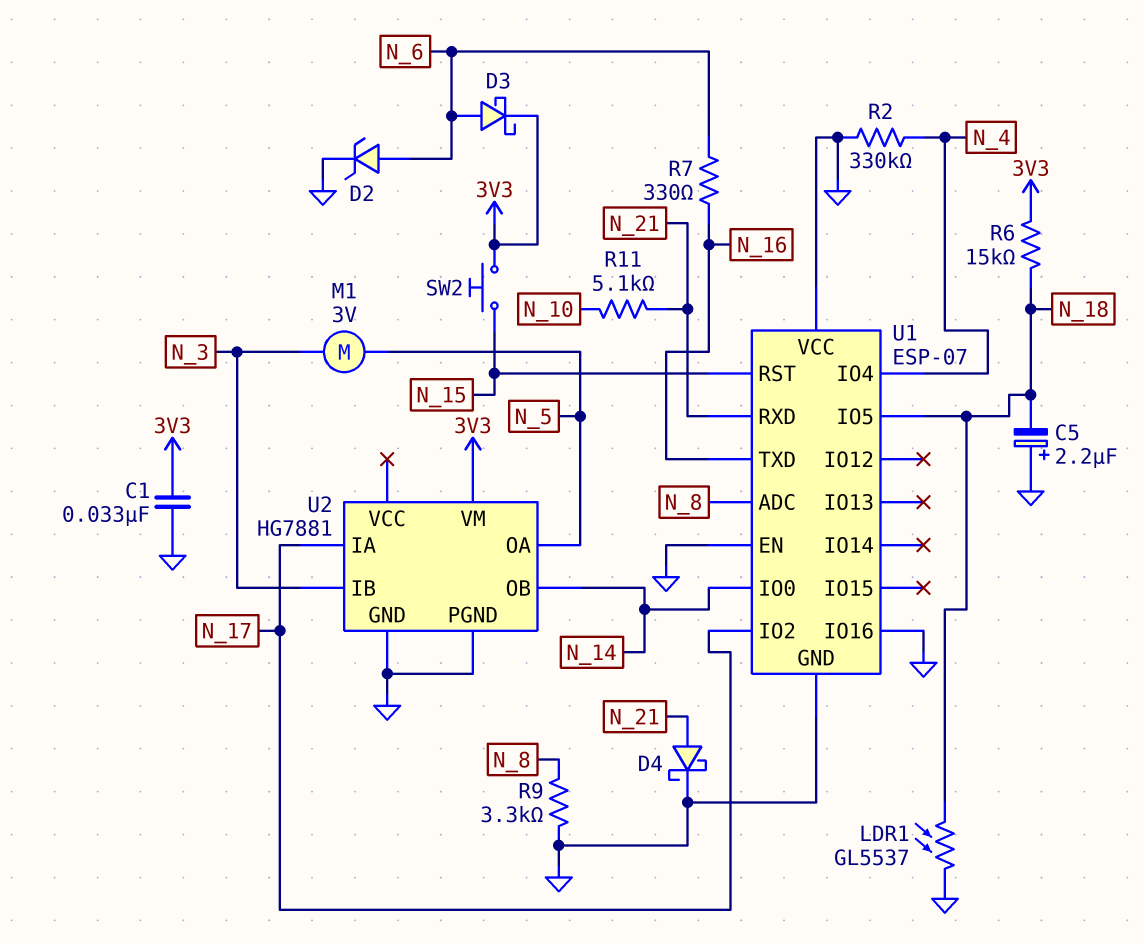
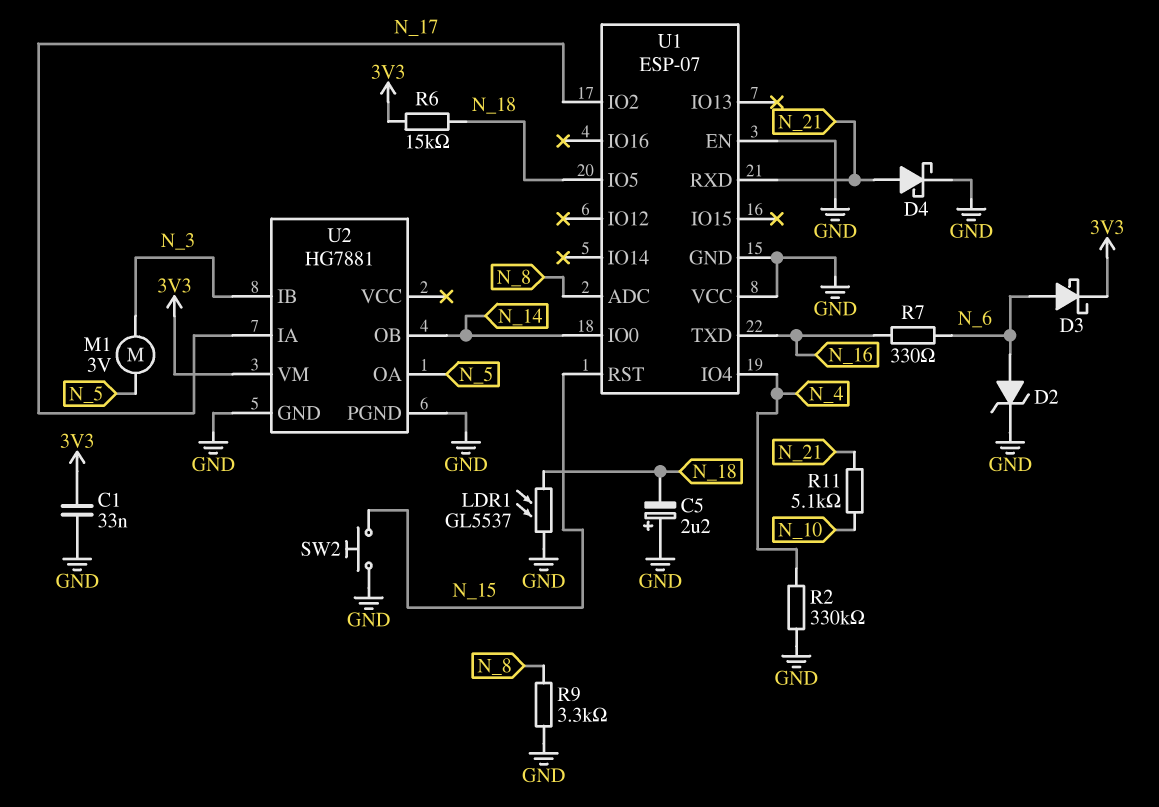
SW2: button (3V3, N_15) -> button (GND, N_15)
U1 pin IO16: GND -> none

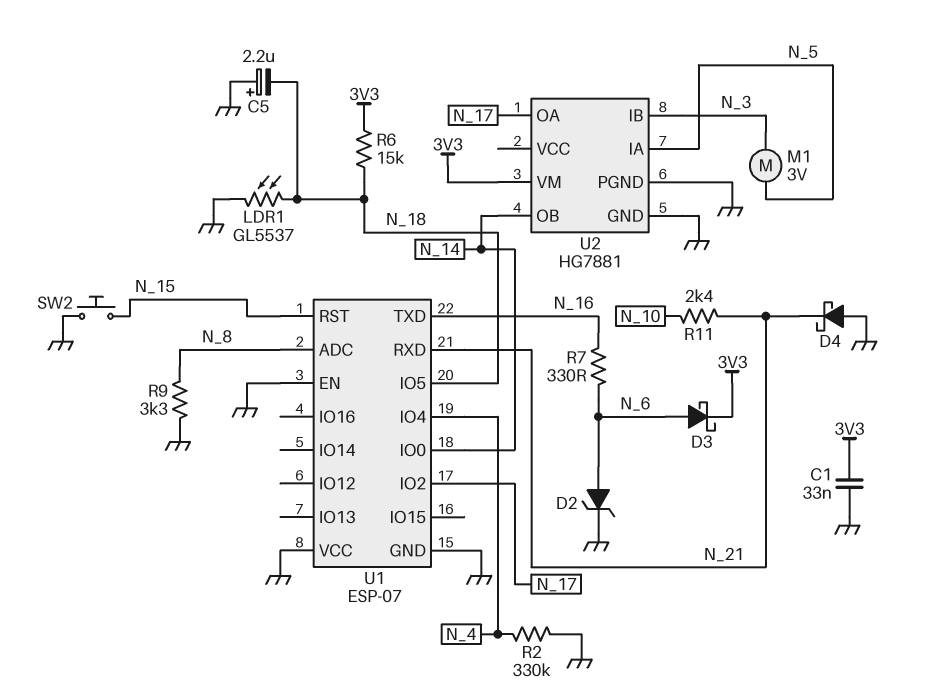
D4: schottky (A N_21, K GND) -> schottky (A GND, K N_21)
R11: 5.1k (N_10, N_21) -> 2.4k (N_10, N_21)
U2 pin IA: N_17 -> N_5
U2 pin OA: N_5 -> N_17

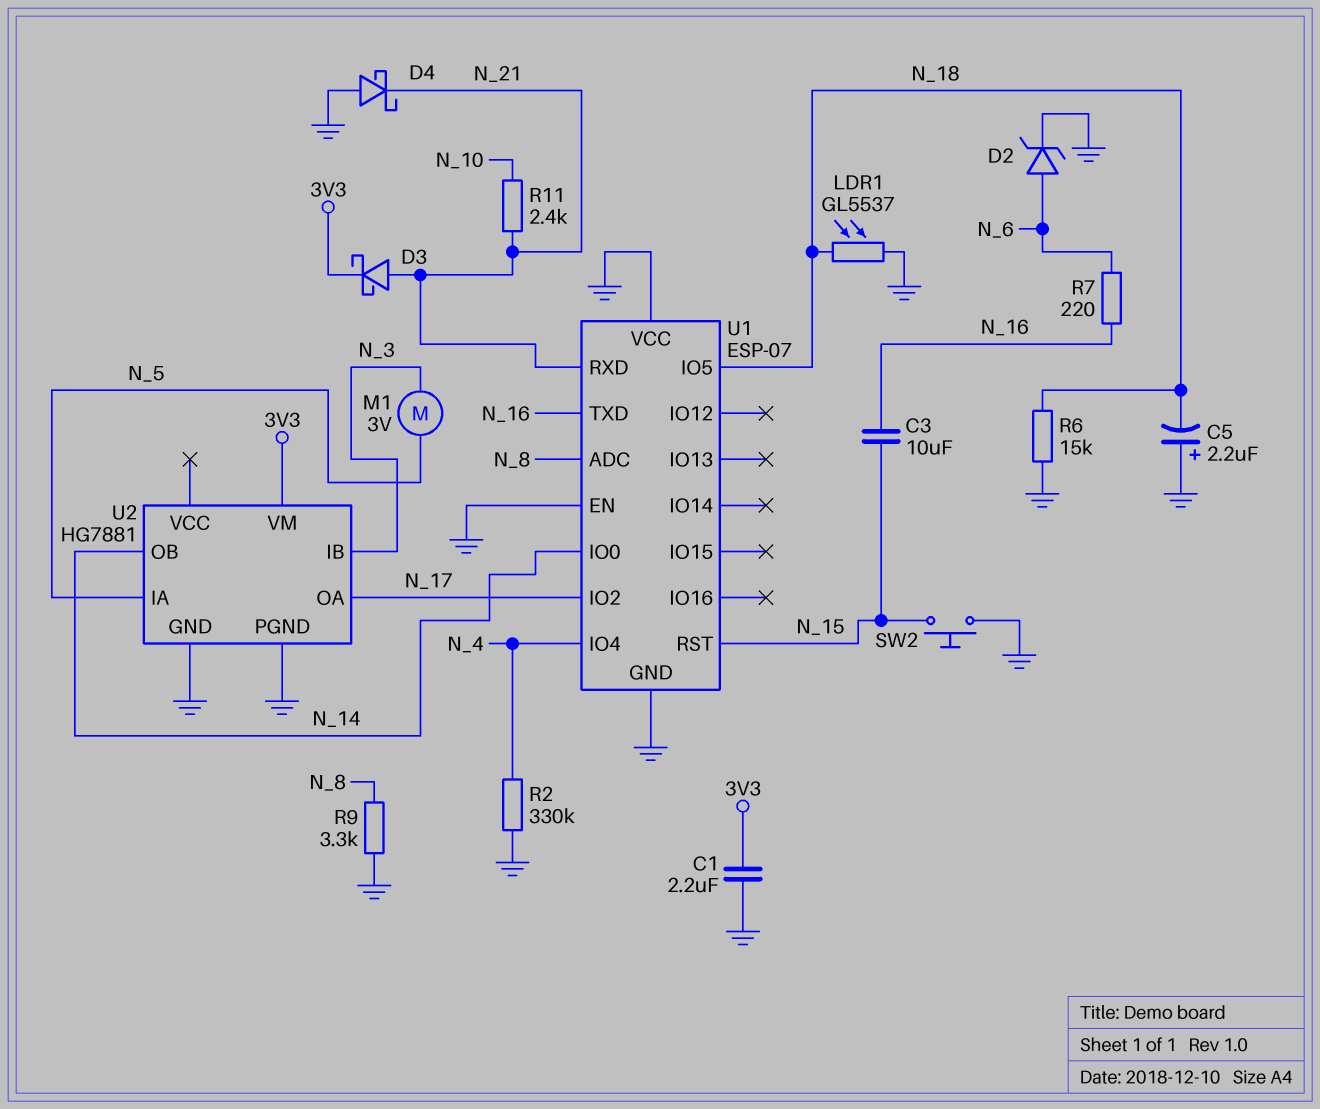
C1: 33nF (3V3, GND) -> 2.2uF (3V3, GND)
C3: none -> 10uF (N_15, N_16)
D3: schottky (A N_6, K 3V3) -> schottky (A N_21, K 3V3)
R6: 15k (3V3, N_18) -> 15k (GND, N_18)
R7: 330 (N_6, N_16) -> 220 (N_6, N_16)

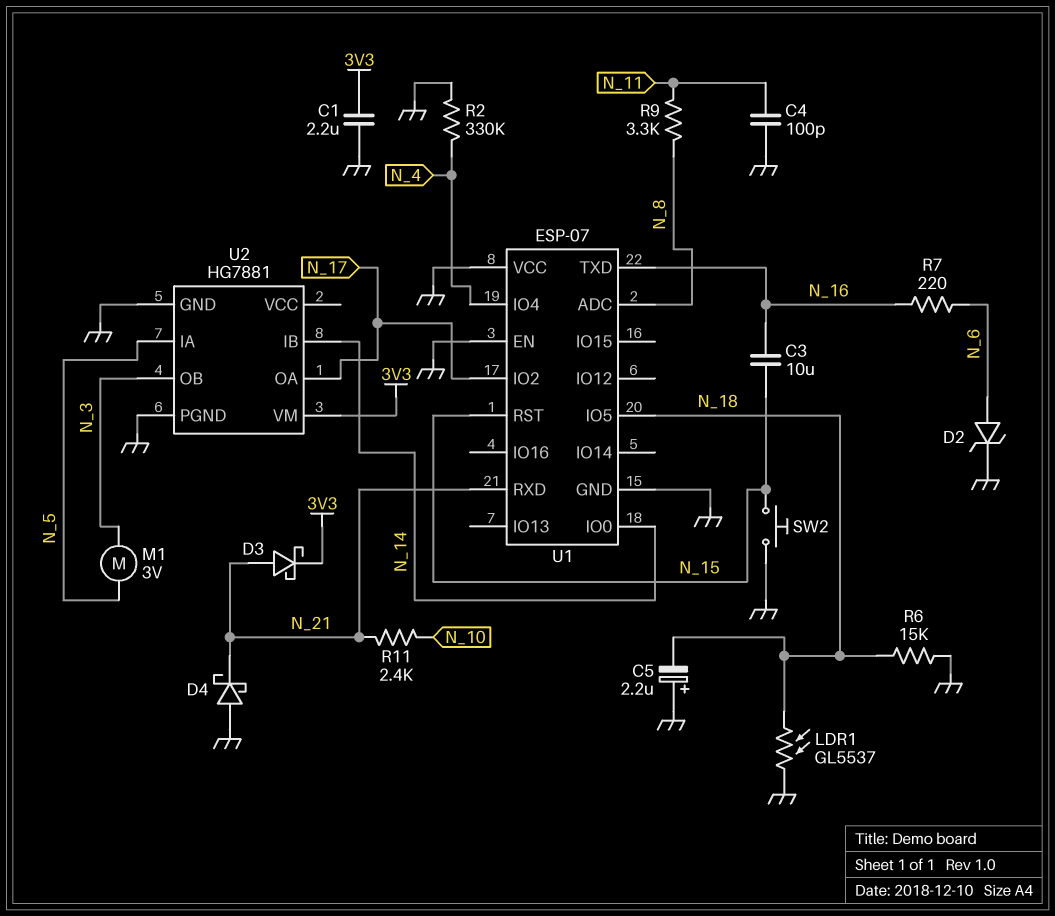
C4: none -> 100pF (GND, N_11)
R9: 3.3k (GND, N_8) -> 3.3k (N_8, N_11)
U2 pin IB: N_3 -> N_14
U2 pin OB: N_14 -> N_3

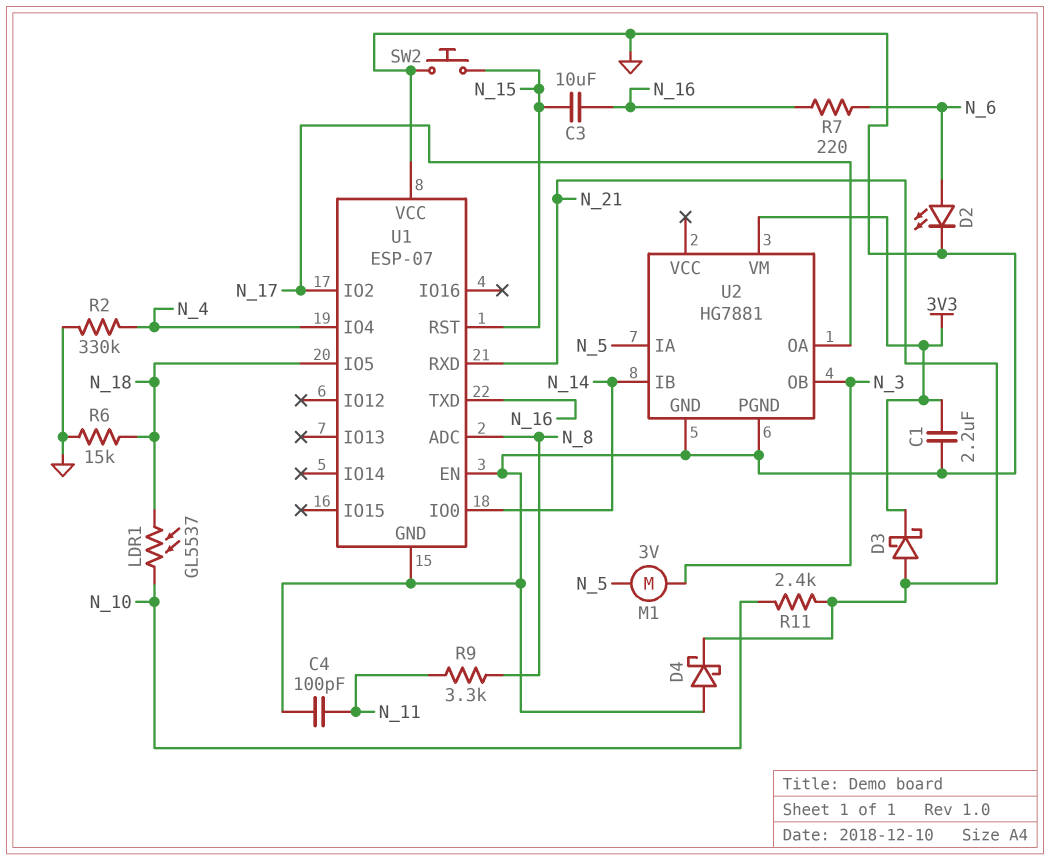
C5: 2.2uF (plus GND, minus N_18) -> none
D2: zener (A N_6, K GND) -> LED (A N_6, K GND)
LDR1: GL5537 (GND, N_18) -> GL5537 (N_10, N_18)

